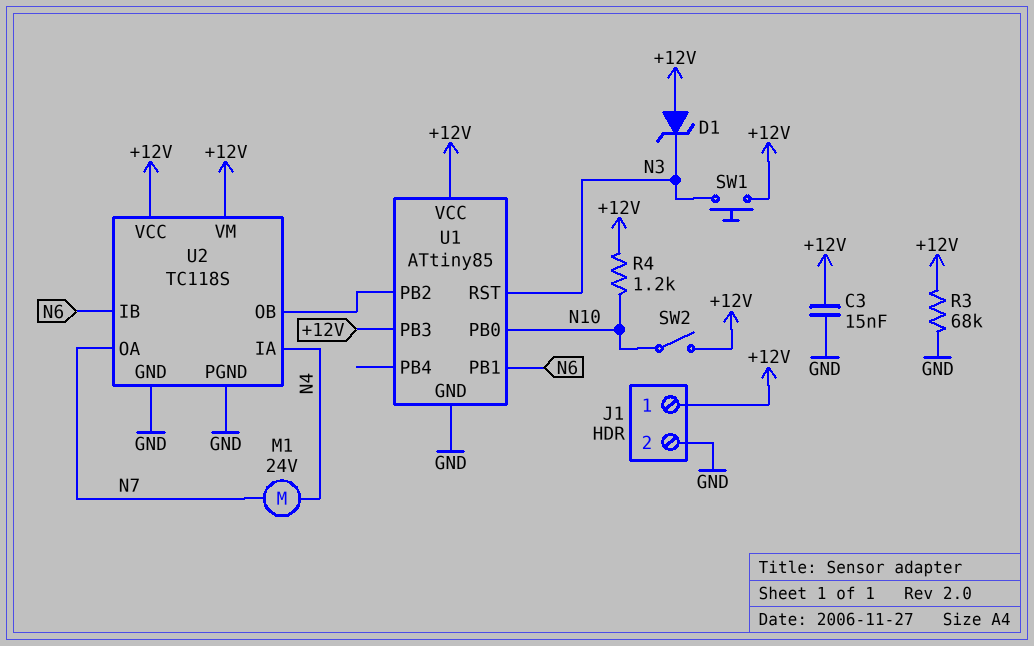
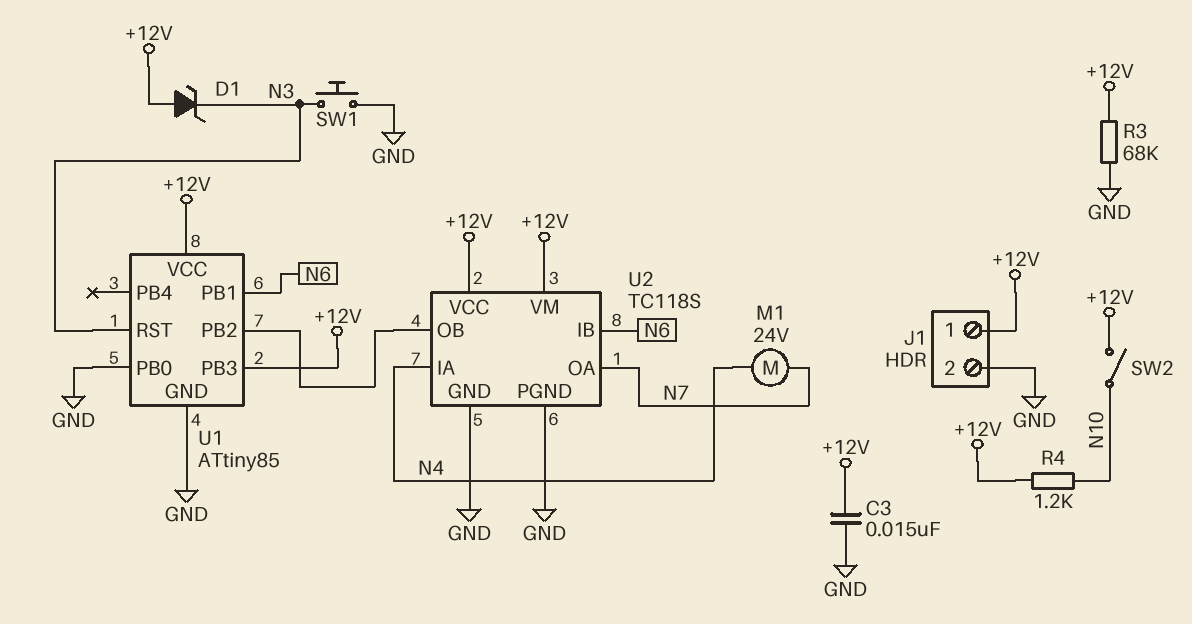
SW1: button (+12V, N3) -> button (GND, N3)
U1 pin PB0: N10 -> GND

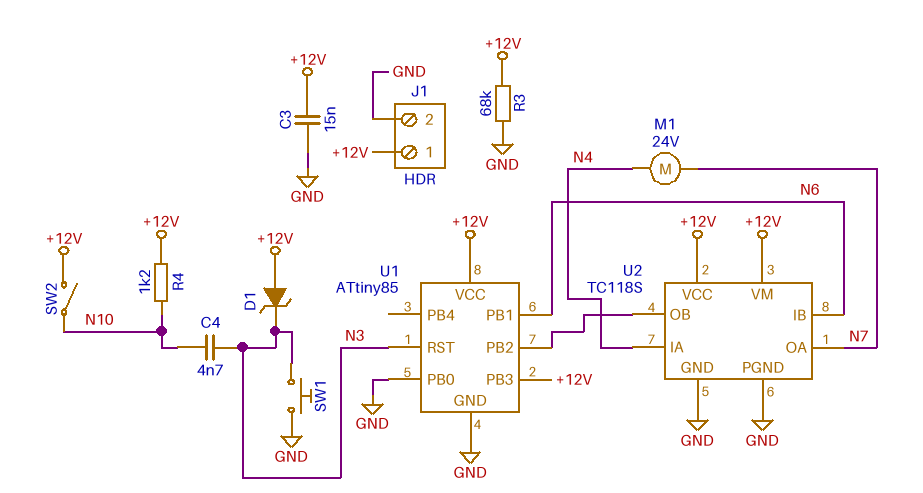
C4: none -> 4.7nF (N3, N10)

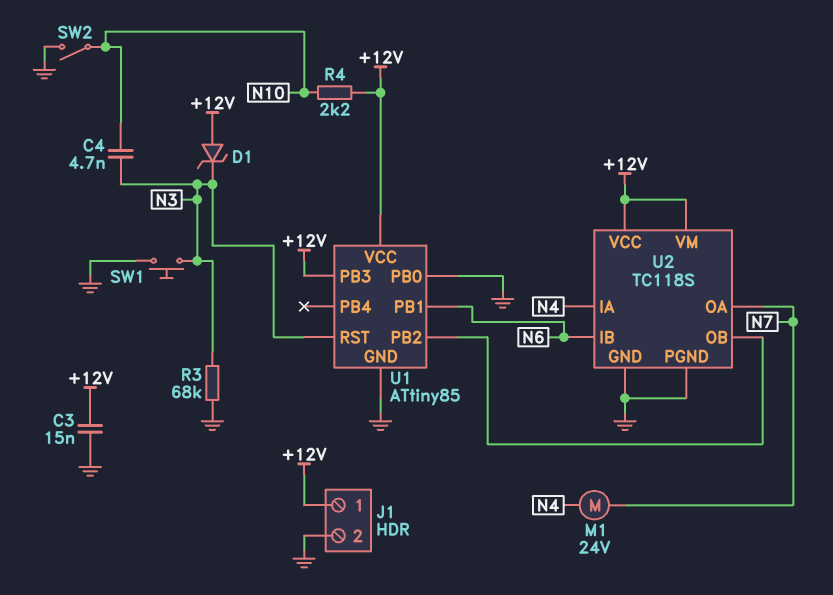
R3: 68k (+12V, GND) -> 68k (GND, N3)
R4: 1.2k (+12V, N10) -> 2.2k (+12V, N10)
SW2: switch (+12V, N10) -> switch (GND, N10)

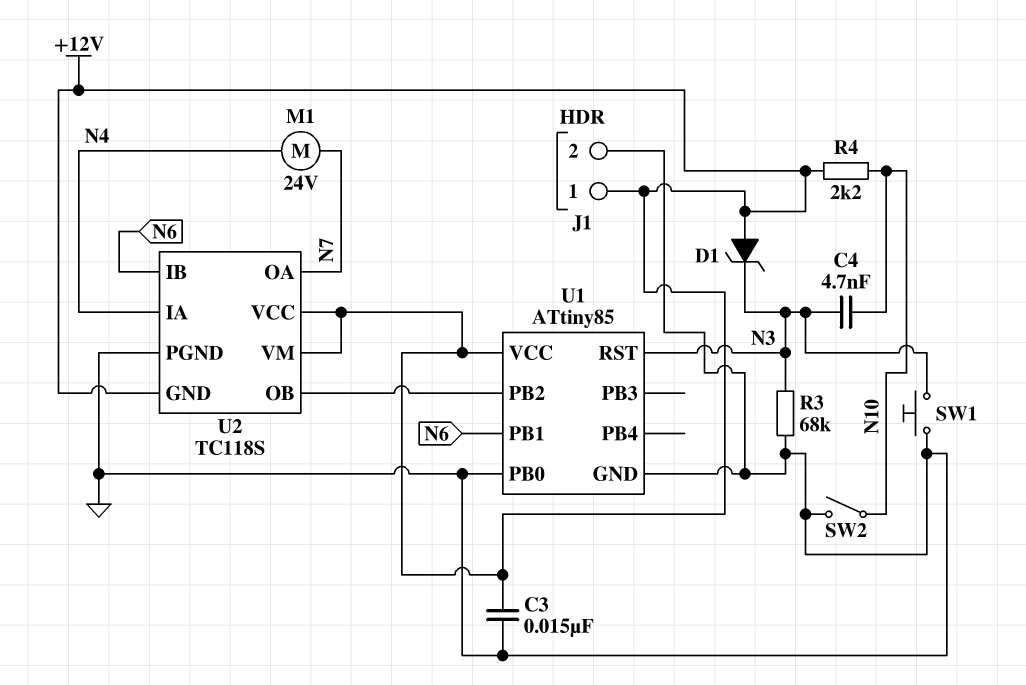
U1 pin PB3: +12V -> none
U2 pin GND: GND -> +12V

